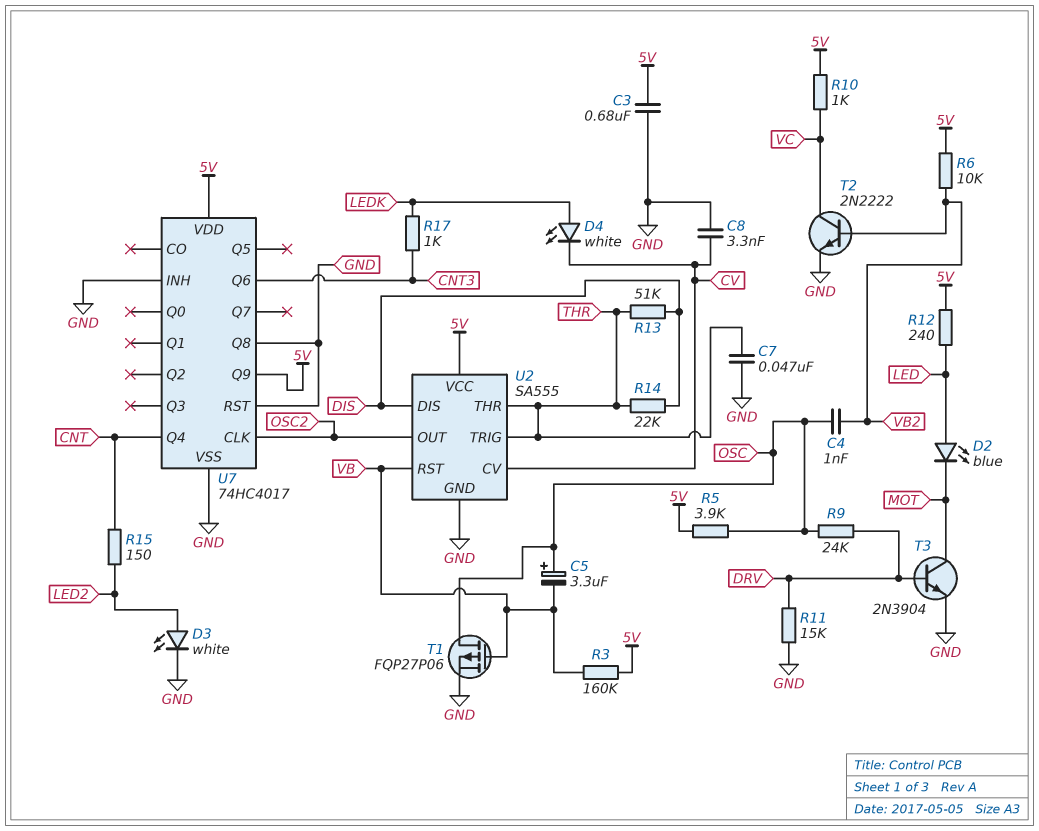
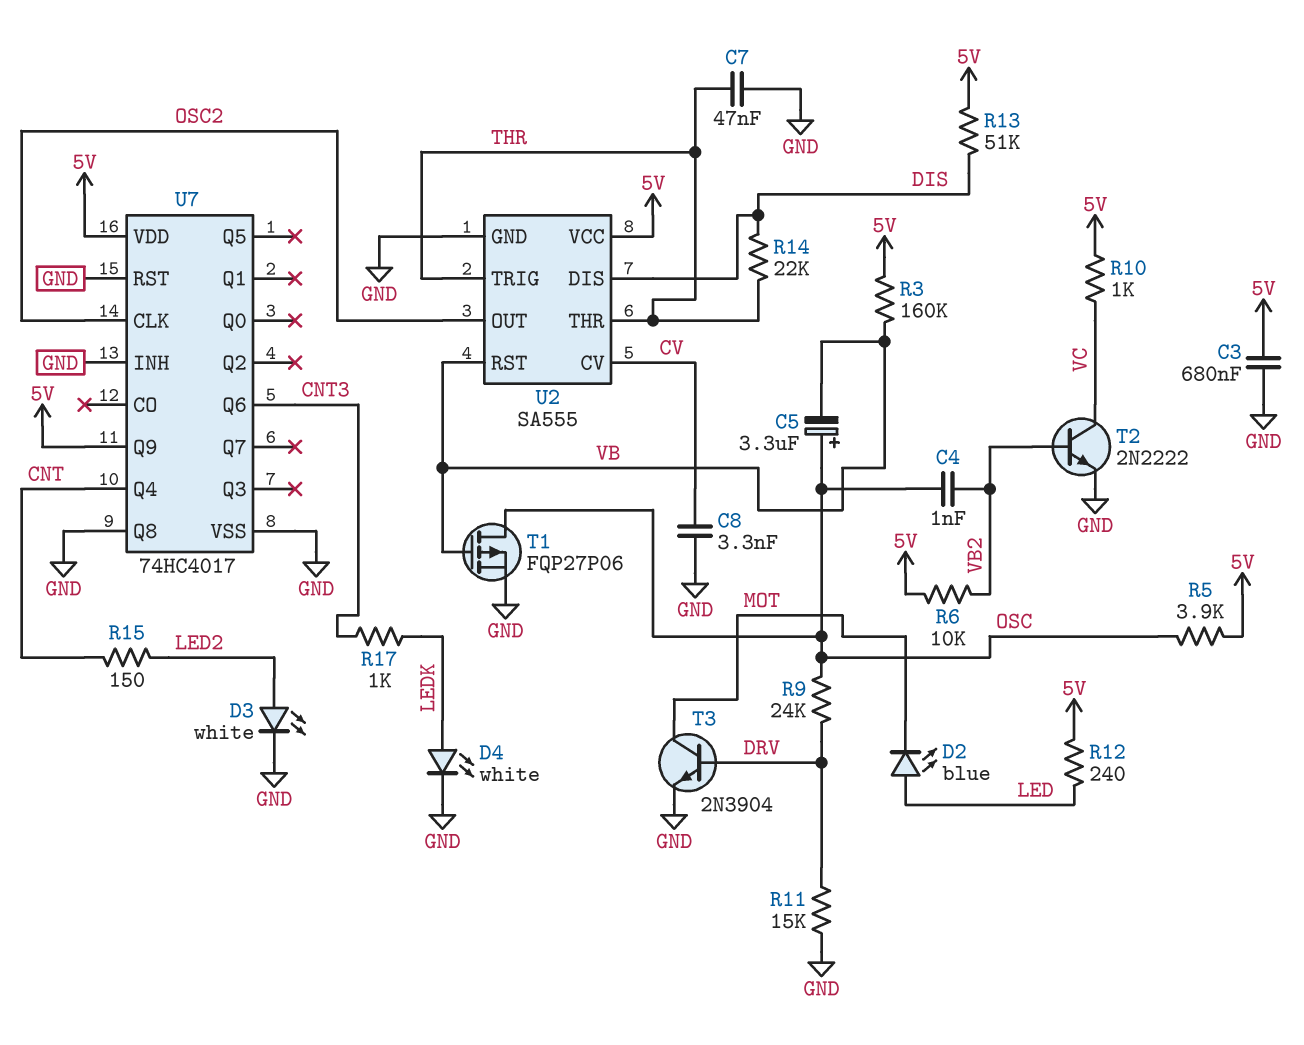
D4: LED white (A LEDK, K CV) -> LED white (A LEDK, K GND)
R13: 51k (DIS, THR) -> 51k (5V, DIS)

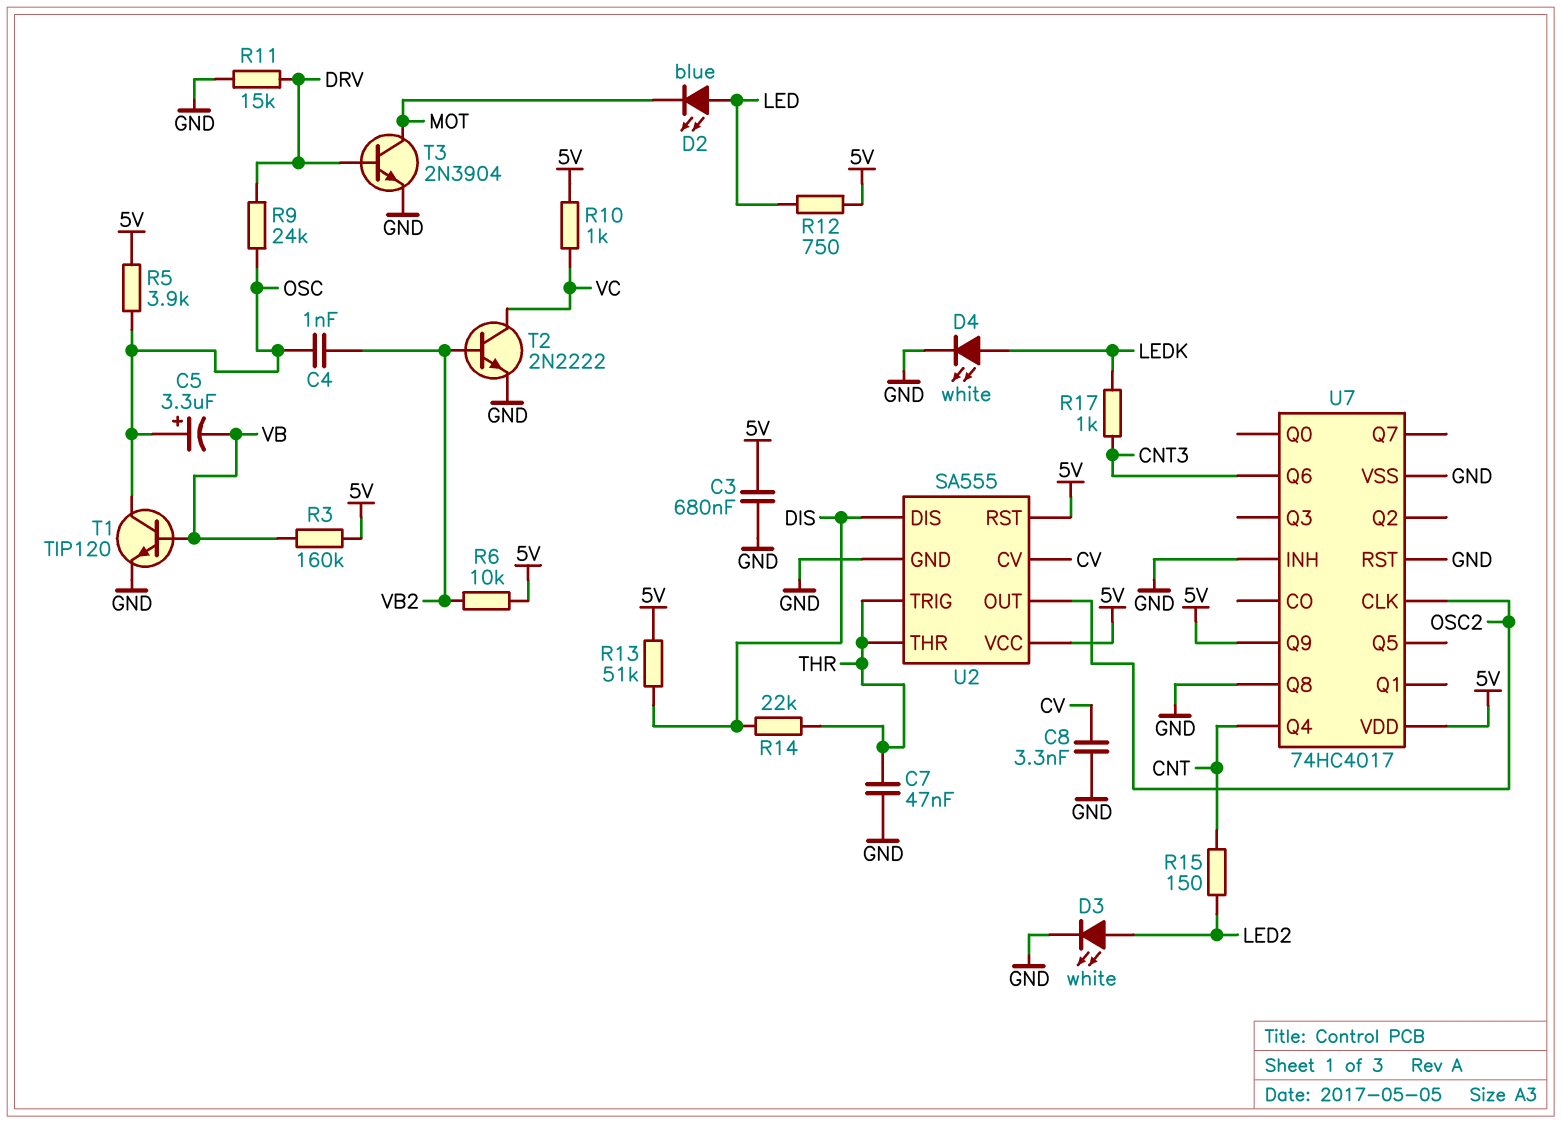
R12: 240 (5V, LED) -> 750 (5V, LED)
T1: PMOS FQP27P06 (G VB, D OSC, S GND) -> NPN TIP120 (B VB, C OSC, E GND)
U2 pin RST: VB -> 5V

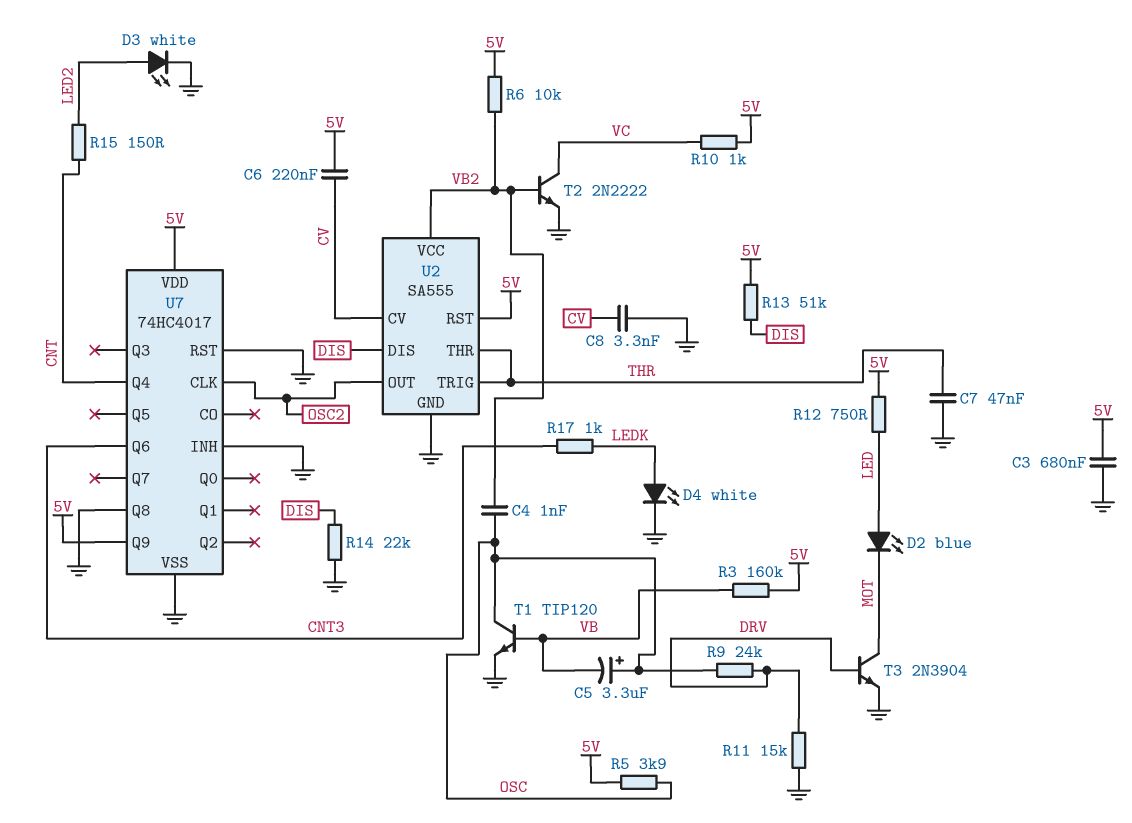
C6: none -> 220nF (5V, CV)
R14: 22k (DIS, THR) -> 22k (DIS, GND)
U2 pin VCC: 5V -> VB2

